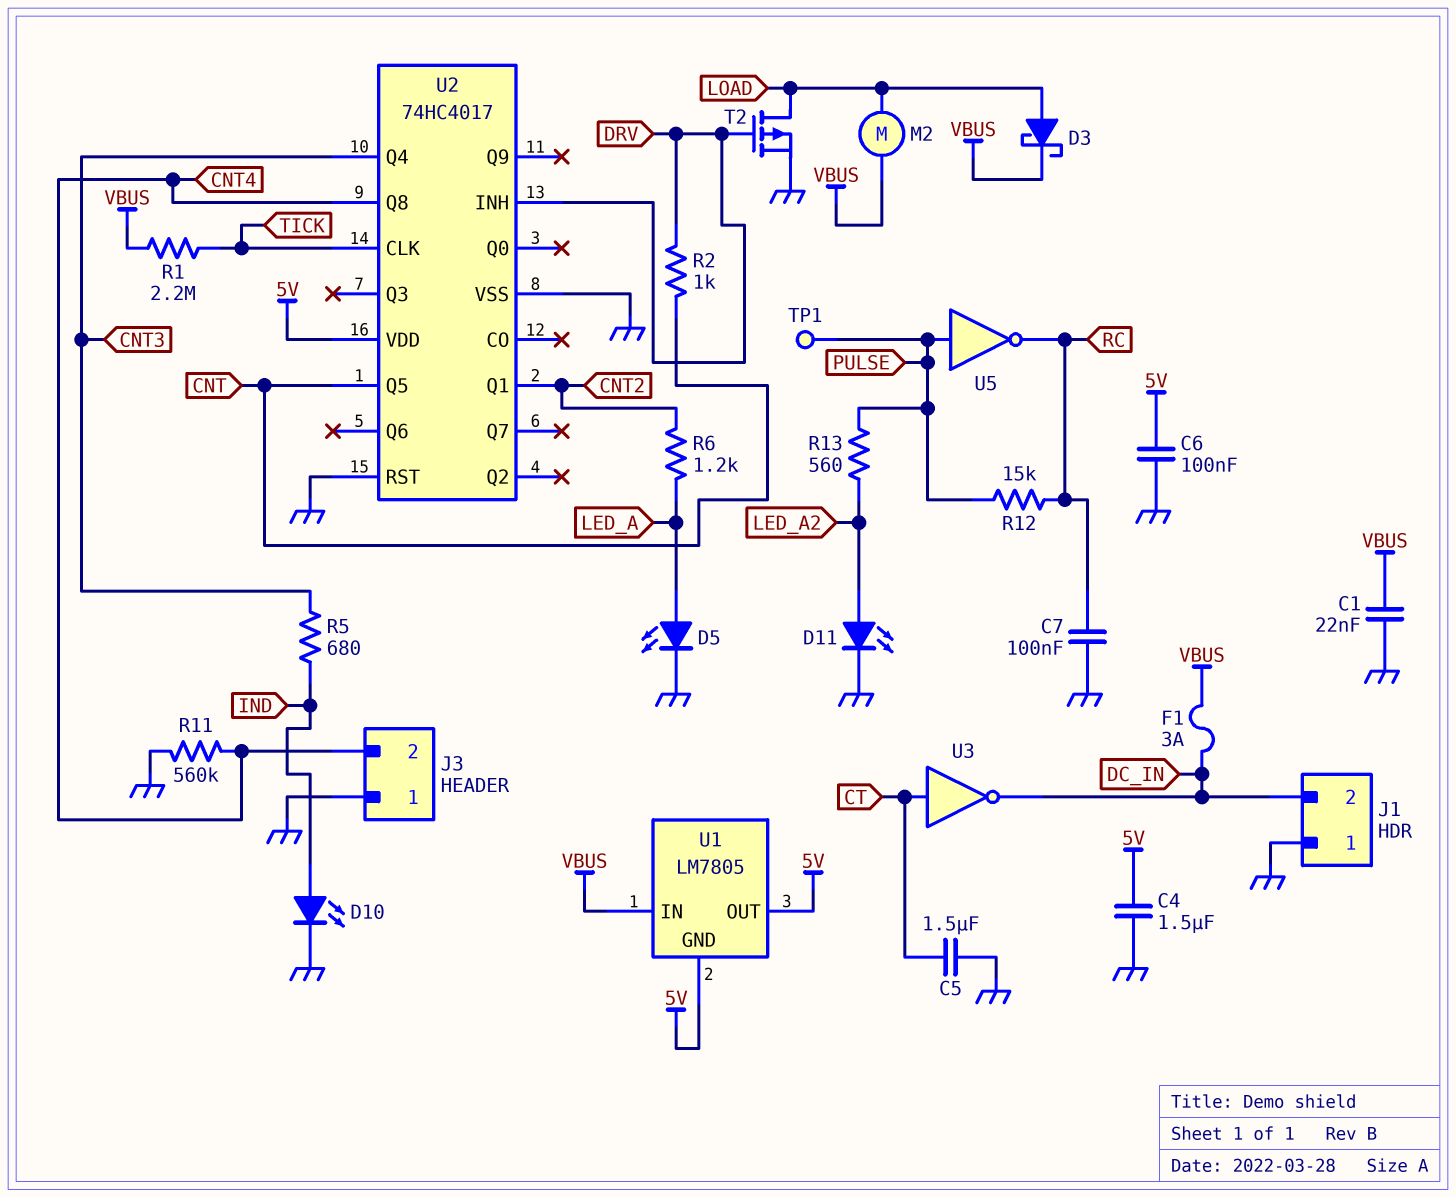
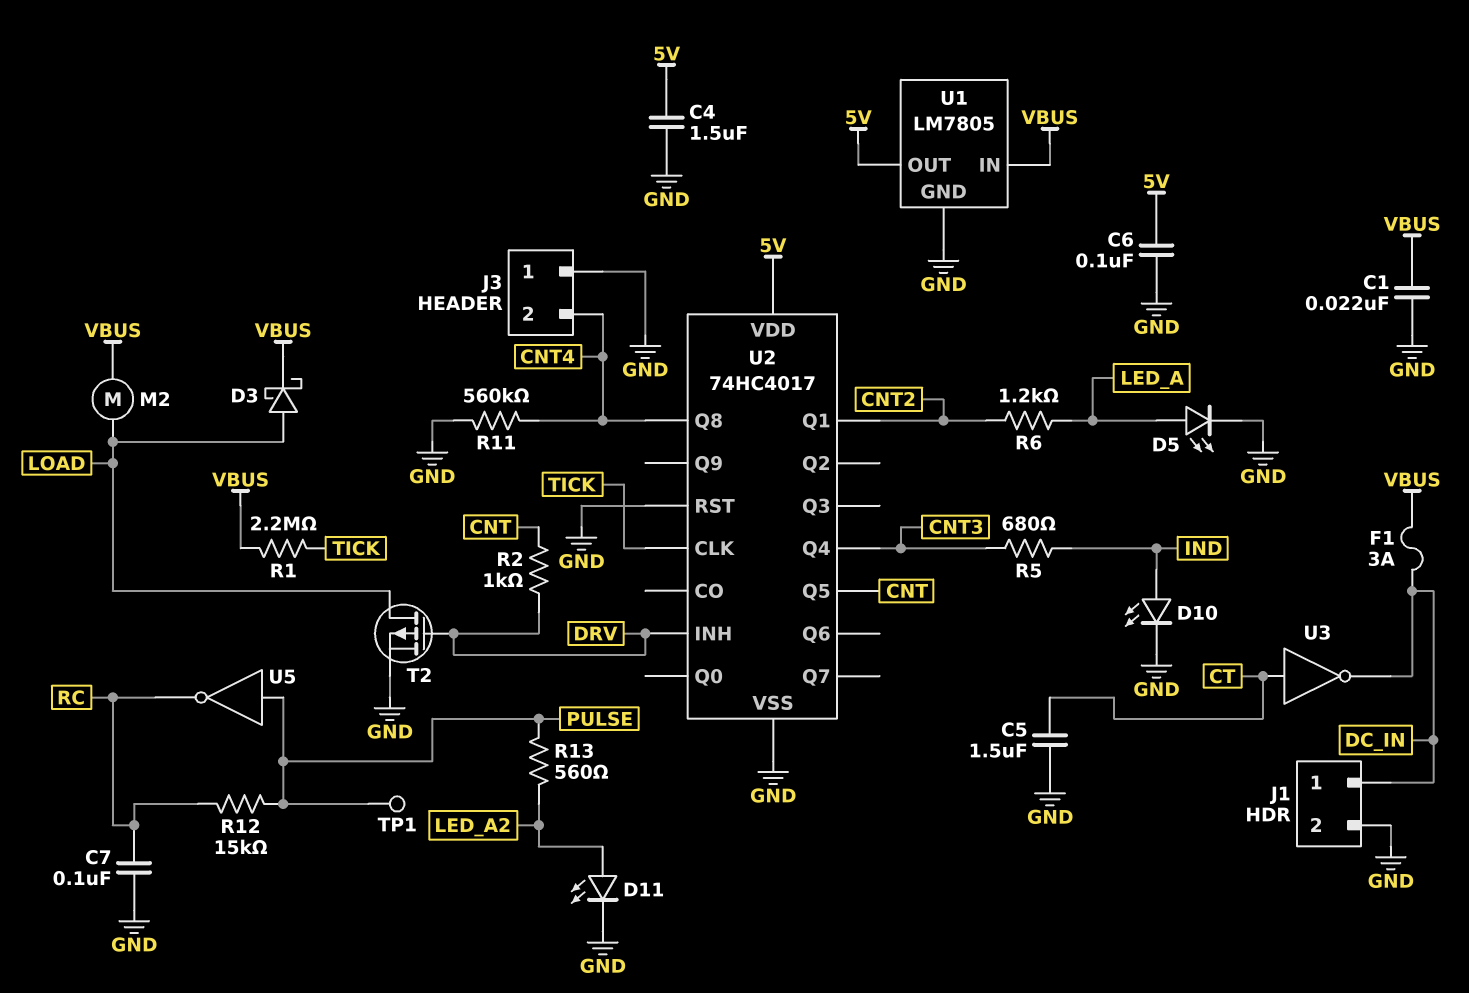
J1 pin 1: GND -> DC_IN
J1 pin 2: DC_IN -> GND
U1 pin GND: 5V -> GND

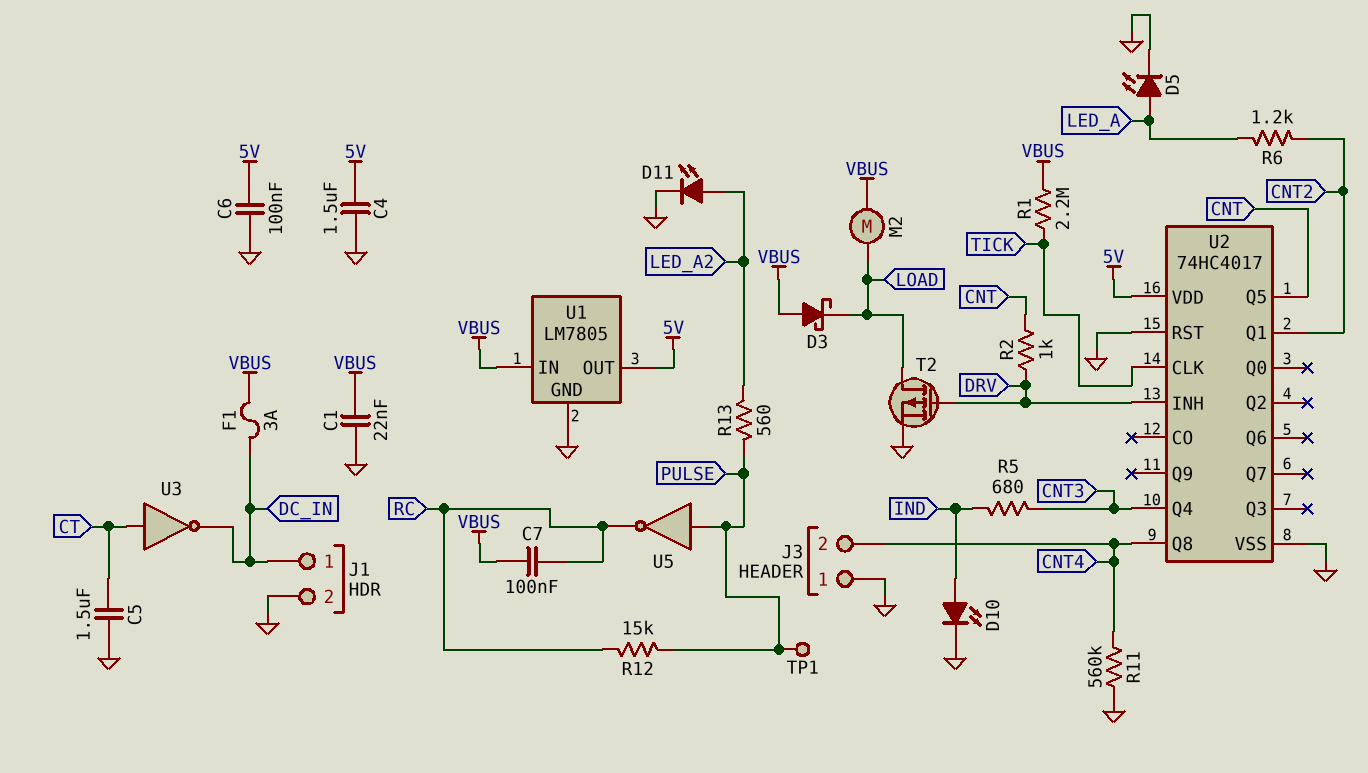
C7: 100nF (GND, RC) -> 100nF (RC, VBUS)
D3: schottky (A LOAD, K VBUS) -> schottky (A VBUS, K LOAD)

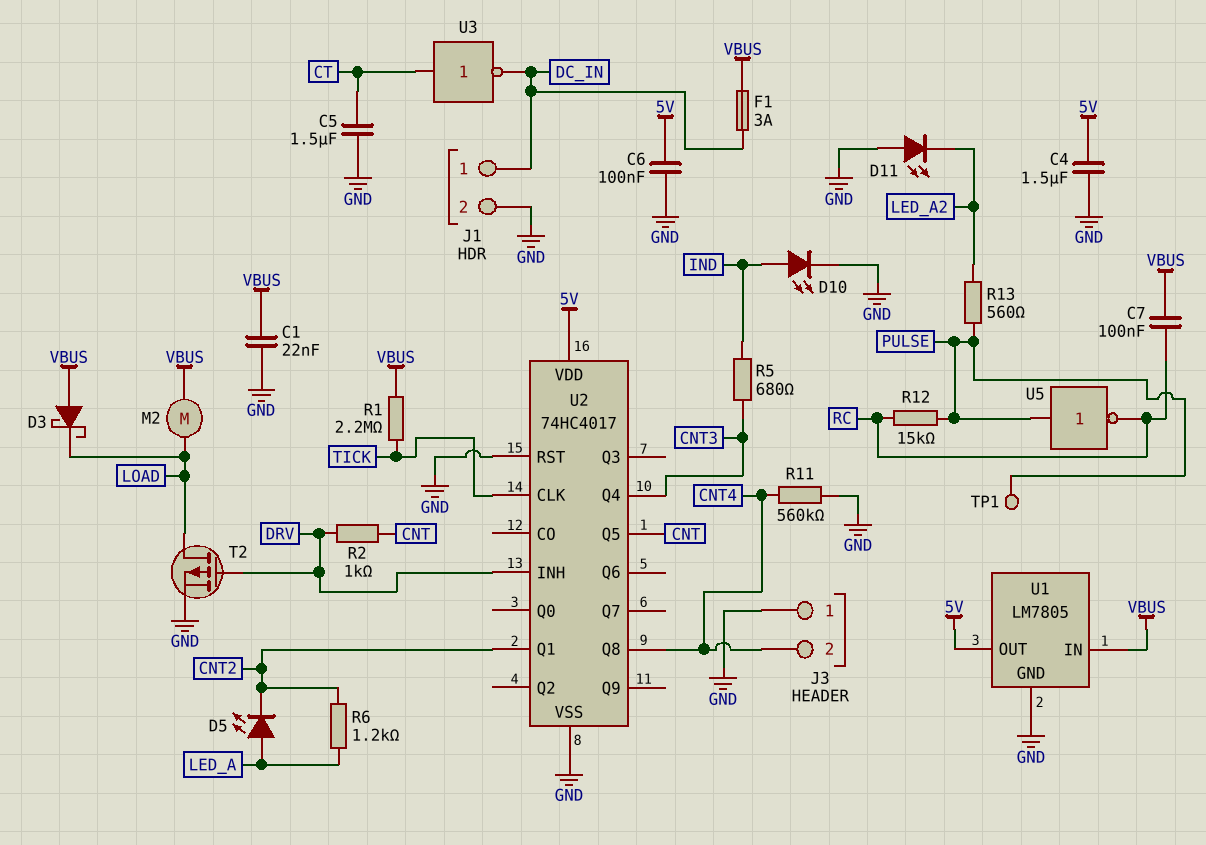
D5: LED (A LED_A, K GND) -> LED (A LED_A, K CNT2)
D11: LED (A LED_A2, K GND) -> LED (A GND, K LED_A2)

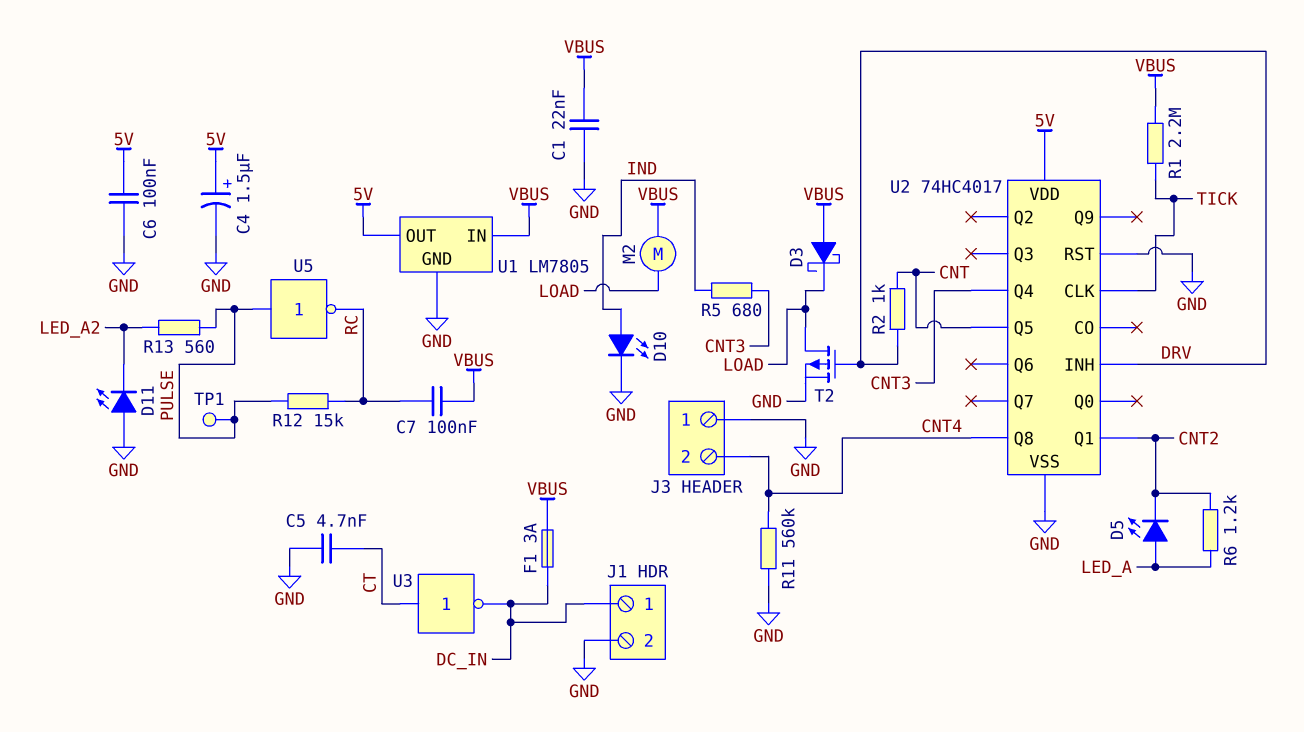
C4: 1.5uF (5V, GND) -> 1.5uF (plus 5V, minus GND)
C5: 1.5uF (CT, GND) -> 4.7nF (CT, GND)

